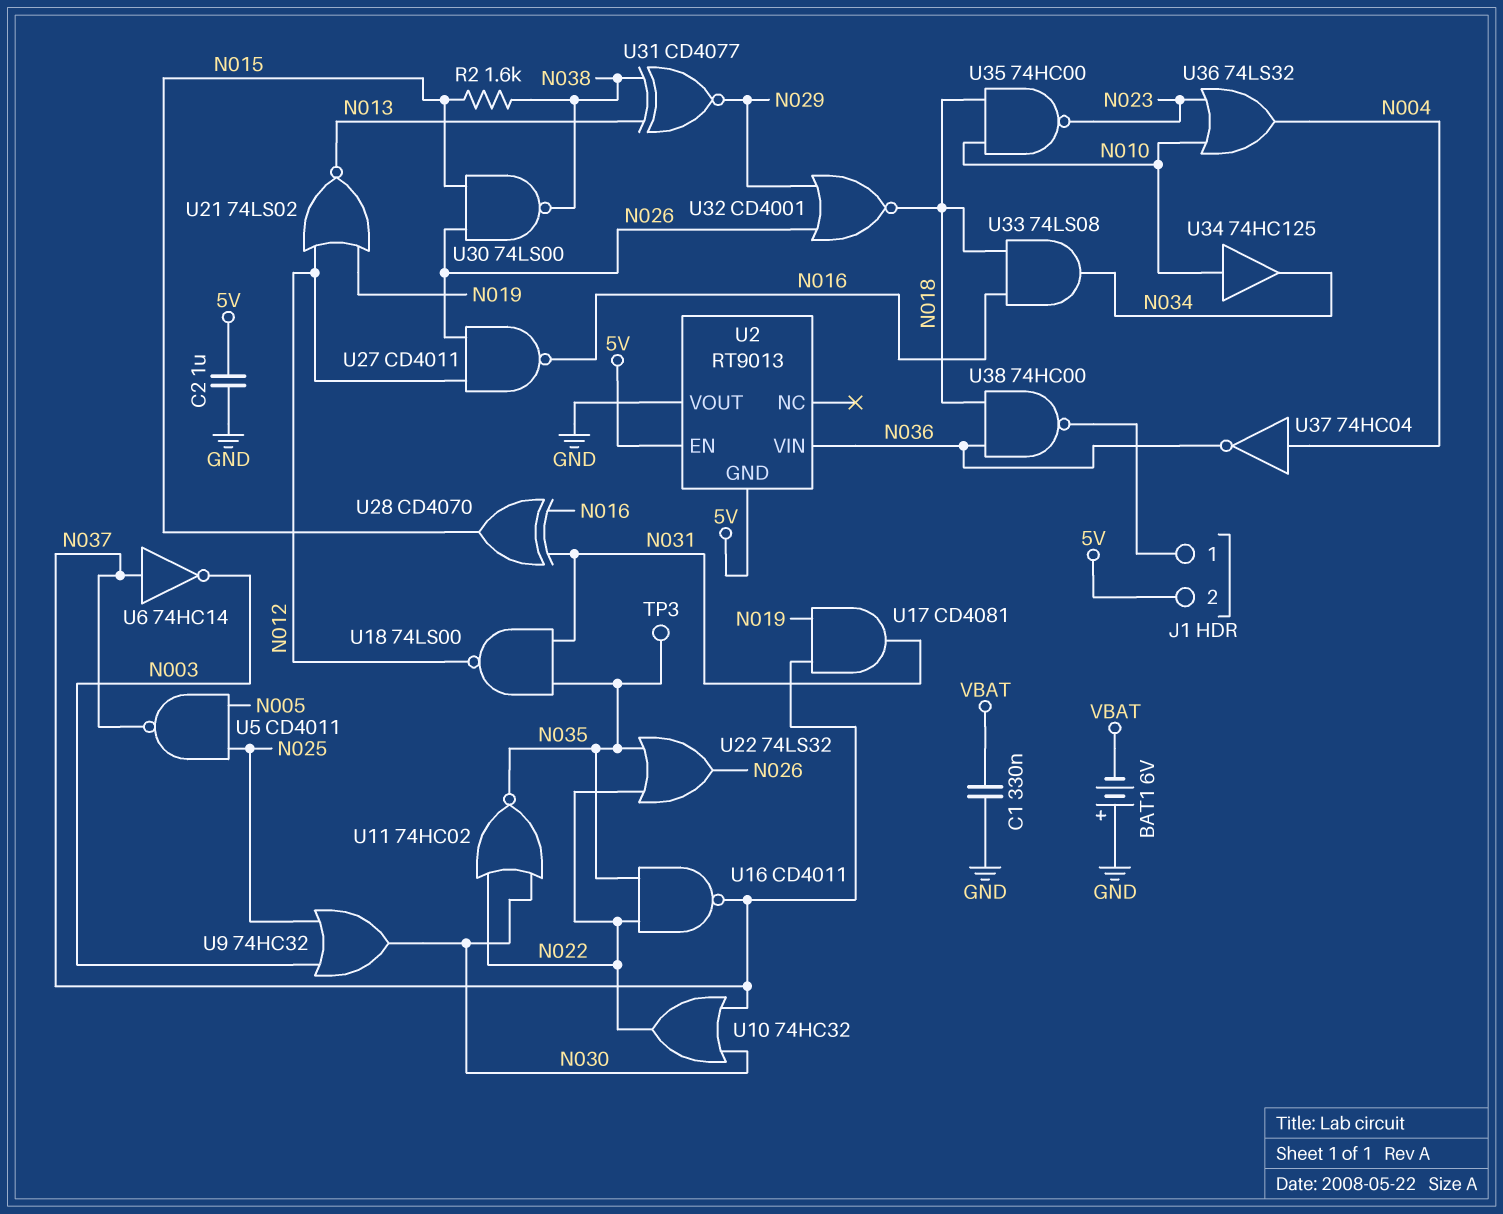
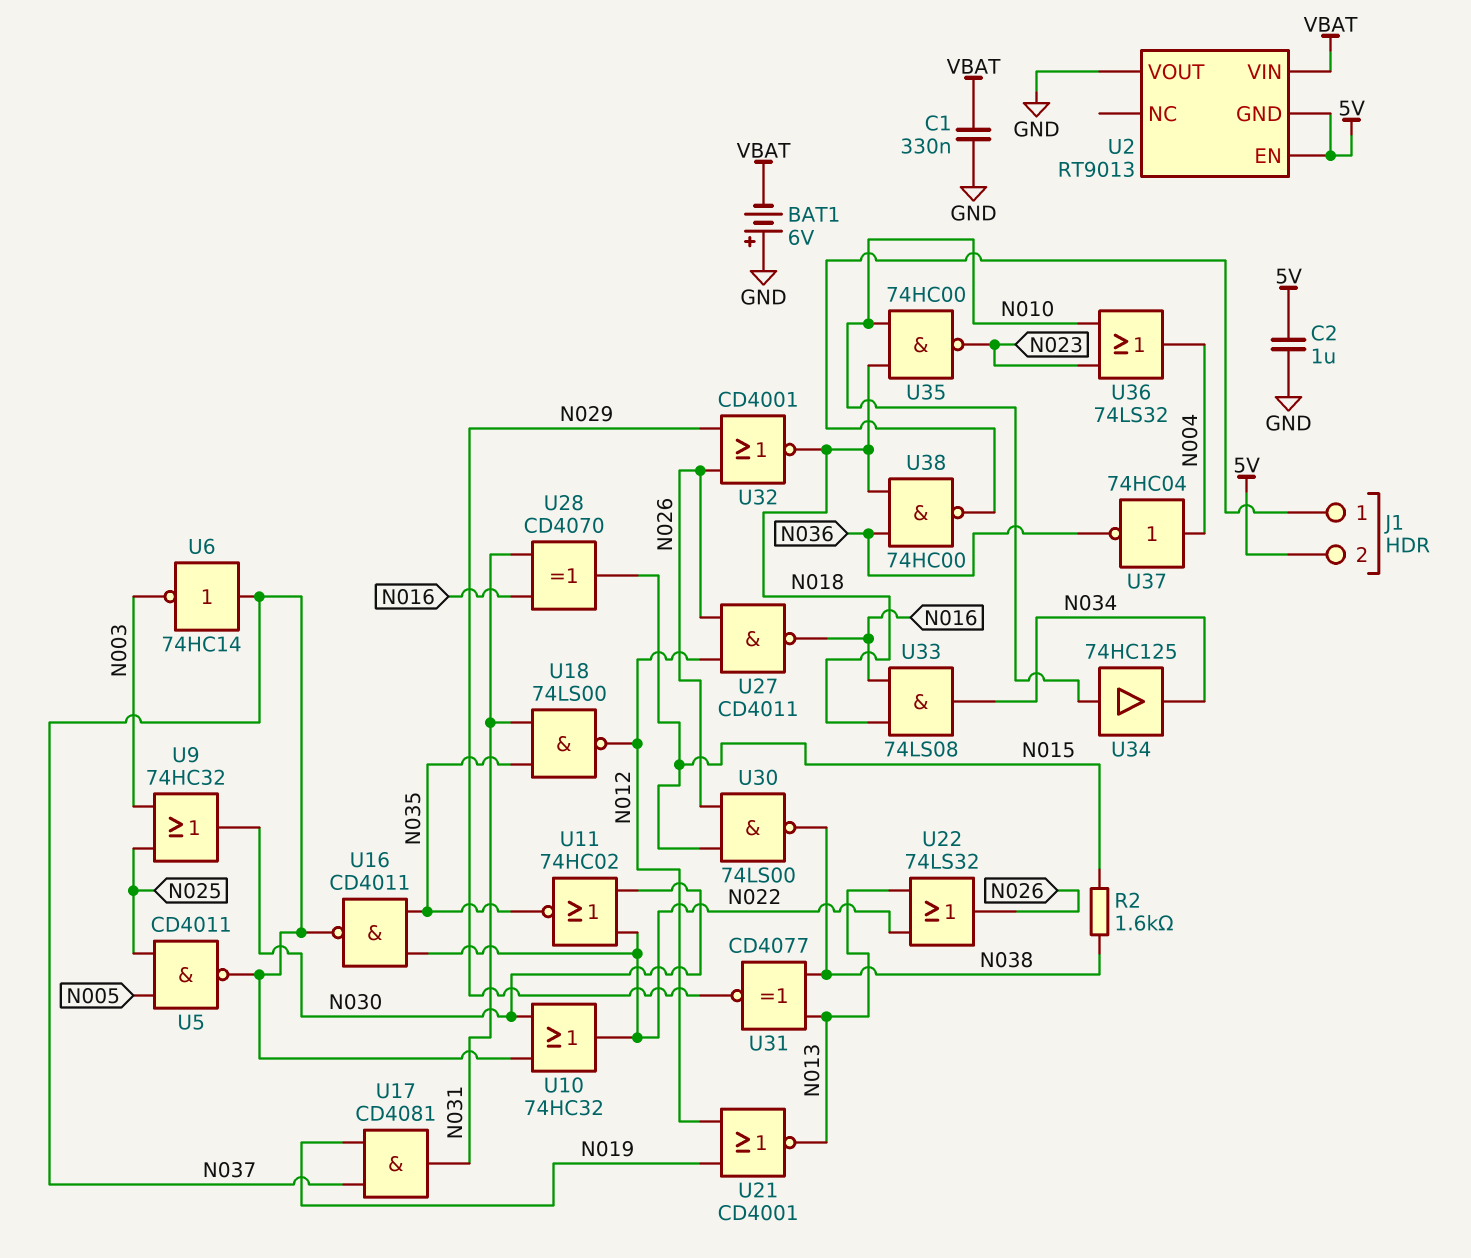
TP3: test point (N035) -> none
U2 pin VIN: N036 -> VBAT
U21: NOR 74LS02 (in N012, in N019, out N013) -> NOR CD4001 (in N012, in N019, out N013)
U22: OR 74LS32 (in N022, in N035, out N026) -> OR 74LS32 (in N013, in N022, out N026)

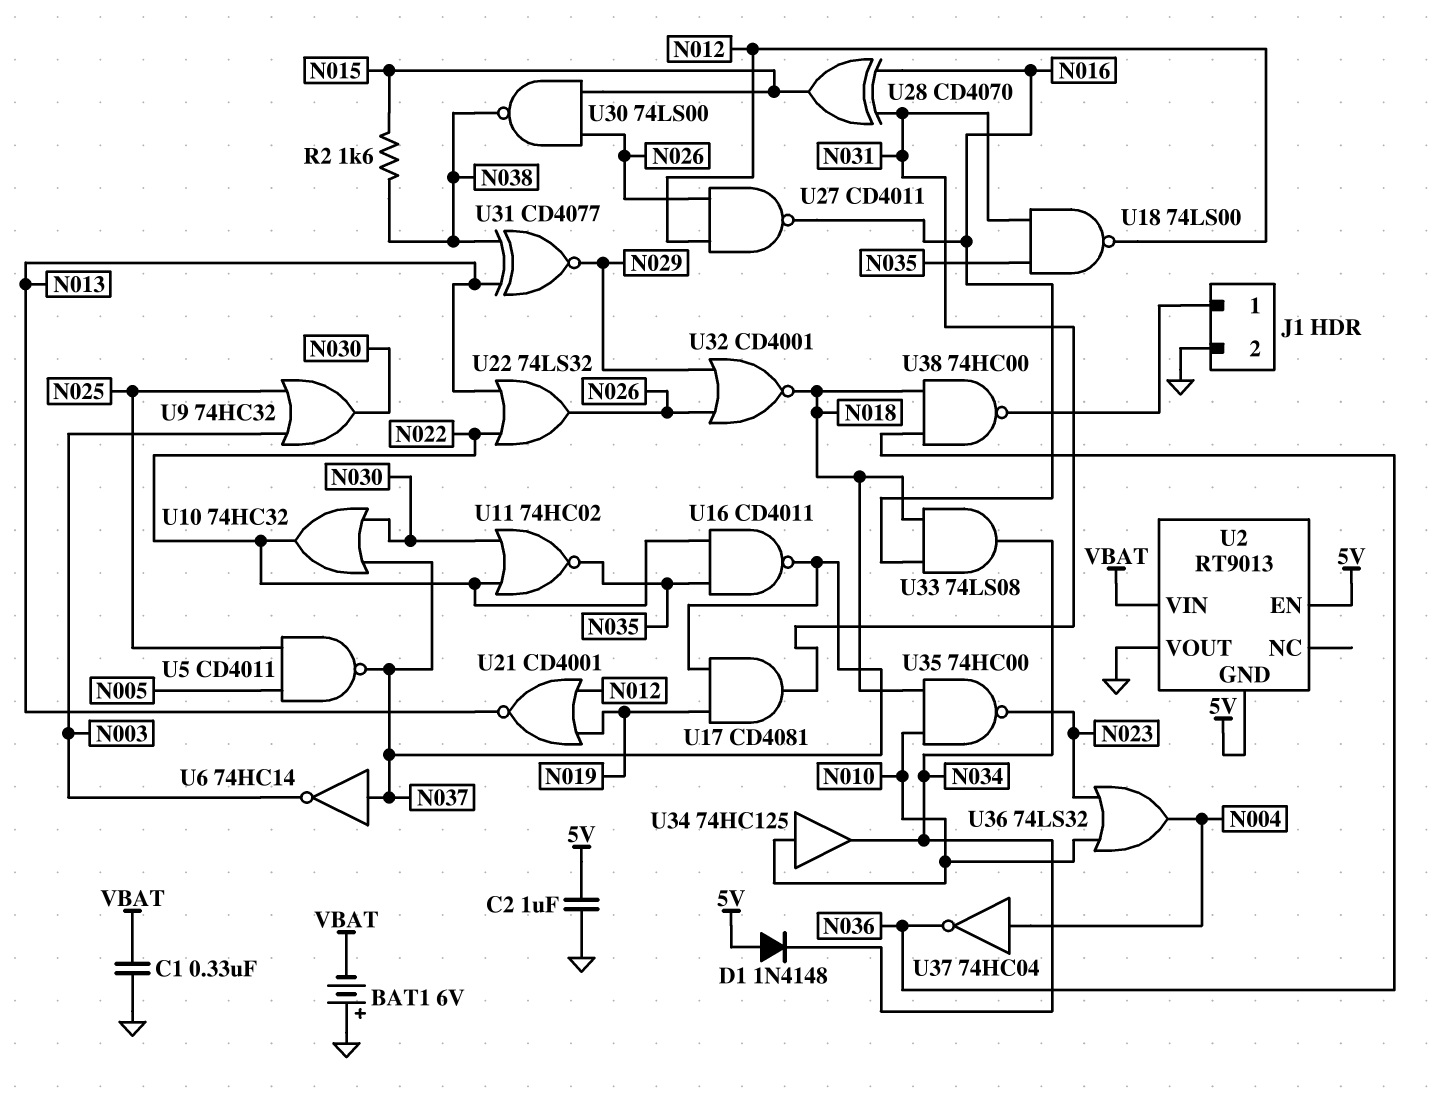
D1: none -> diode 1N4148 (A 5V, K N034)
J1 pin 2: 5V -> GND

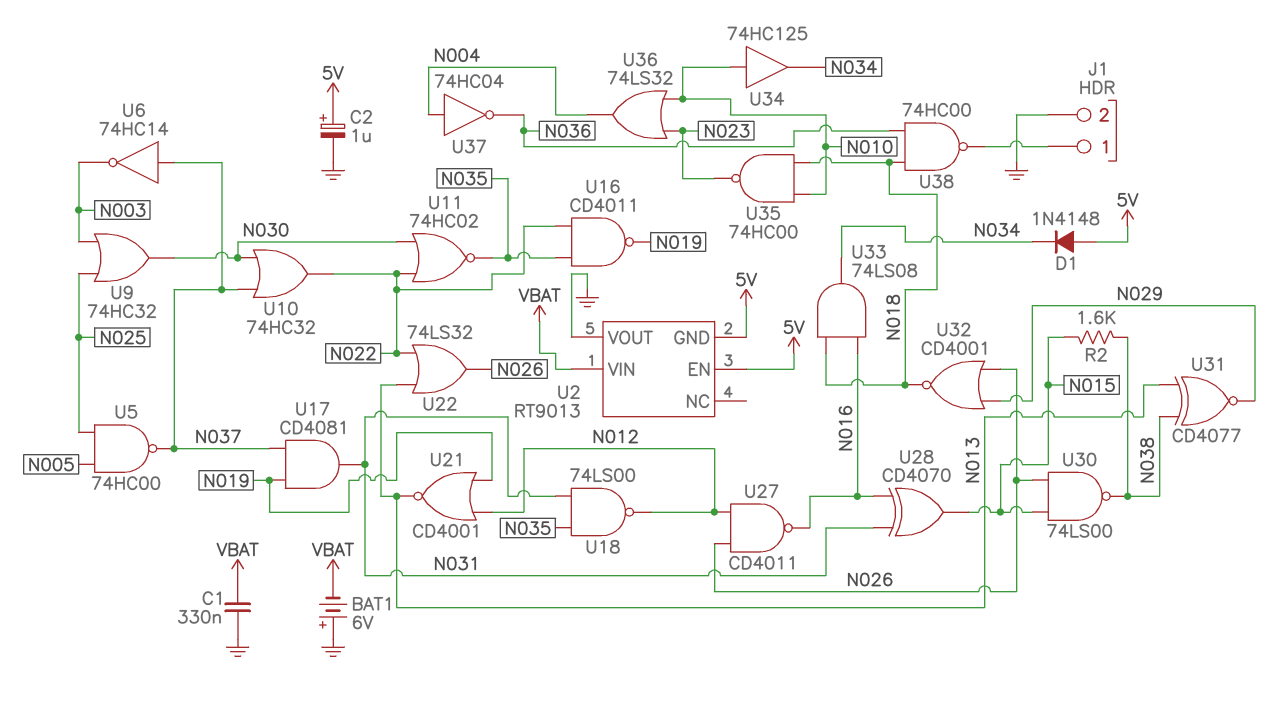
C2: 1uF (5V, GND) -> 1uF (plus 5V, minus GND)
U5: NAND CD4011 (in N005, in N025, out N037) -> NAND 74HC00 (in N005, in N025, out N037)
U16: NAND CD4011 (in N022, in N035, out N037) -> NAND CD4011 (in N022, in N035, out N019)

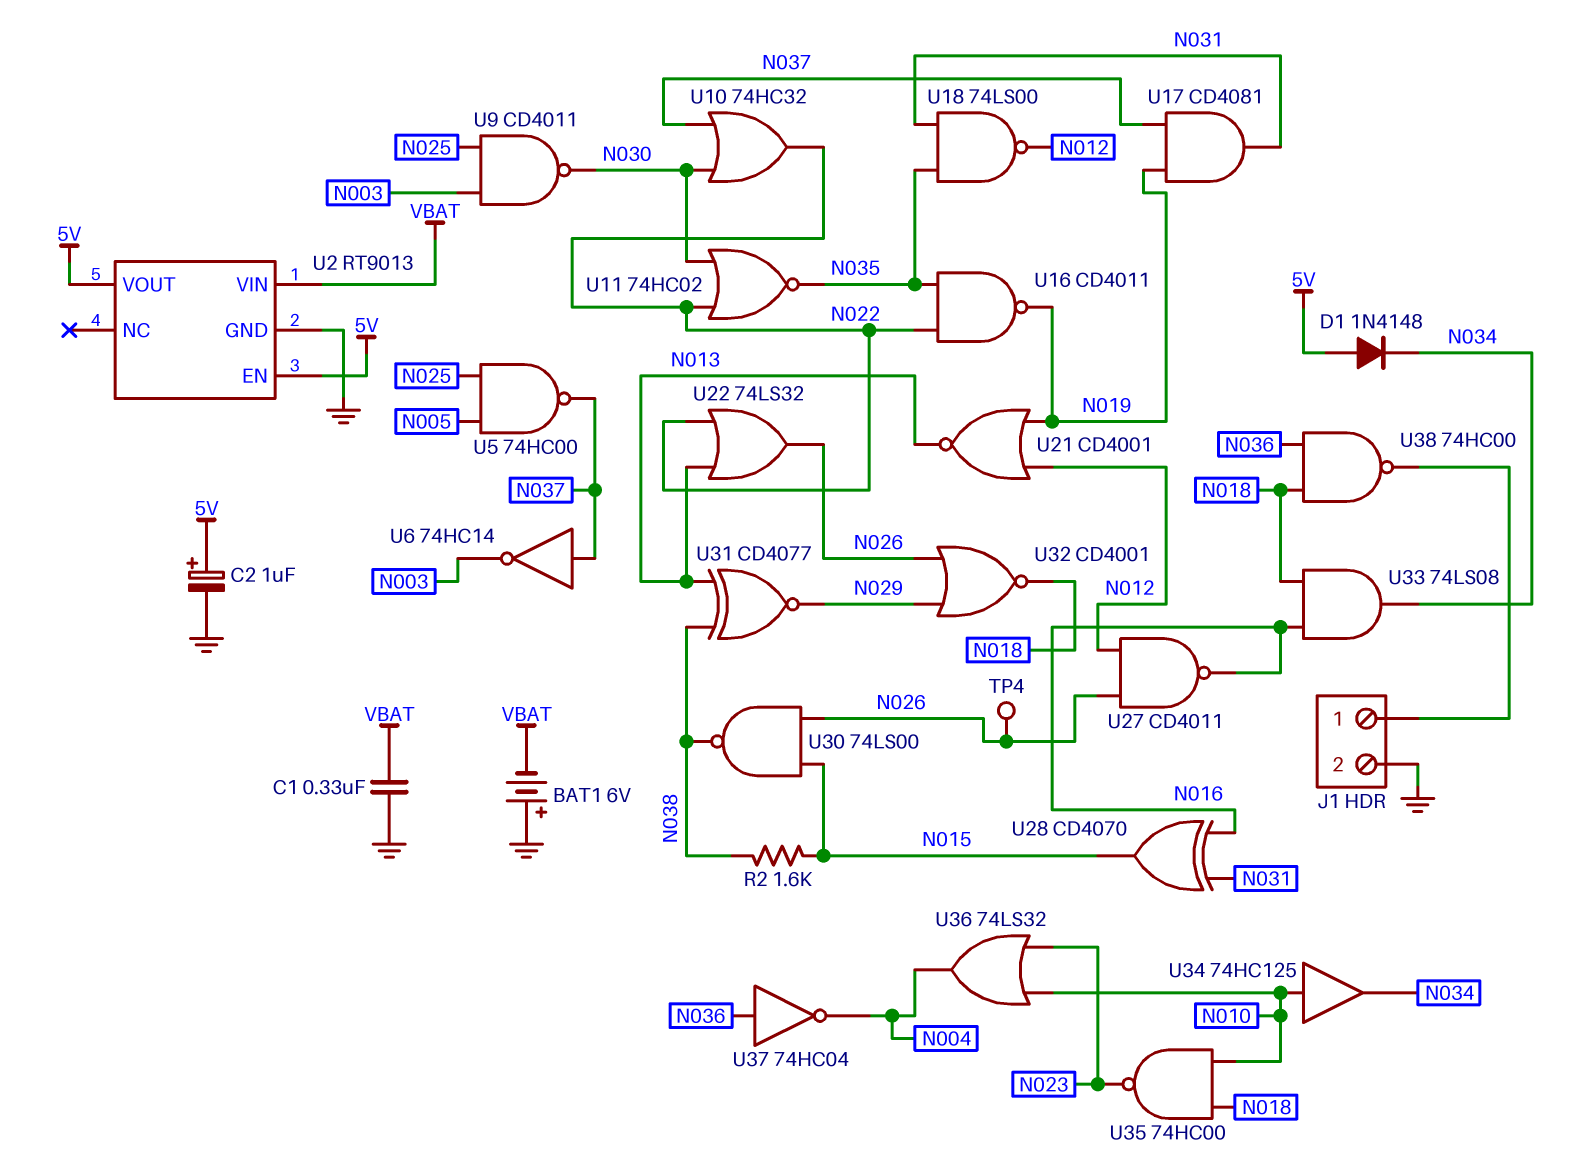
TP4: none -> test point (N026)
U2 pin GND: 5V -> GND
U2 pin VOUT: GND -> 5V
U9: OR 74HC32 (in N003, in N025, out N030) -> NAND CD4011 (in N003, in N025, out N030)
U37: NOT 74HC04 (in N004, out N036) -> NOT 74HC04 (in N036, out N004)

